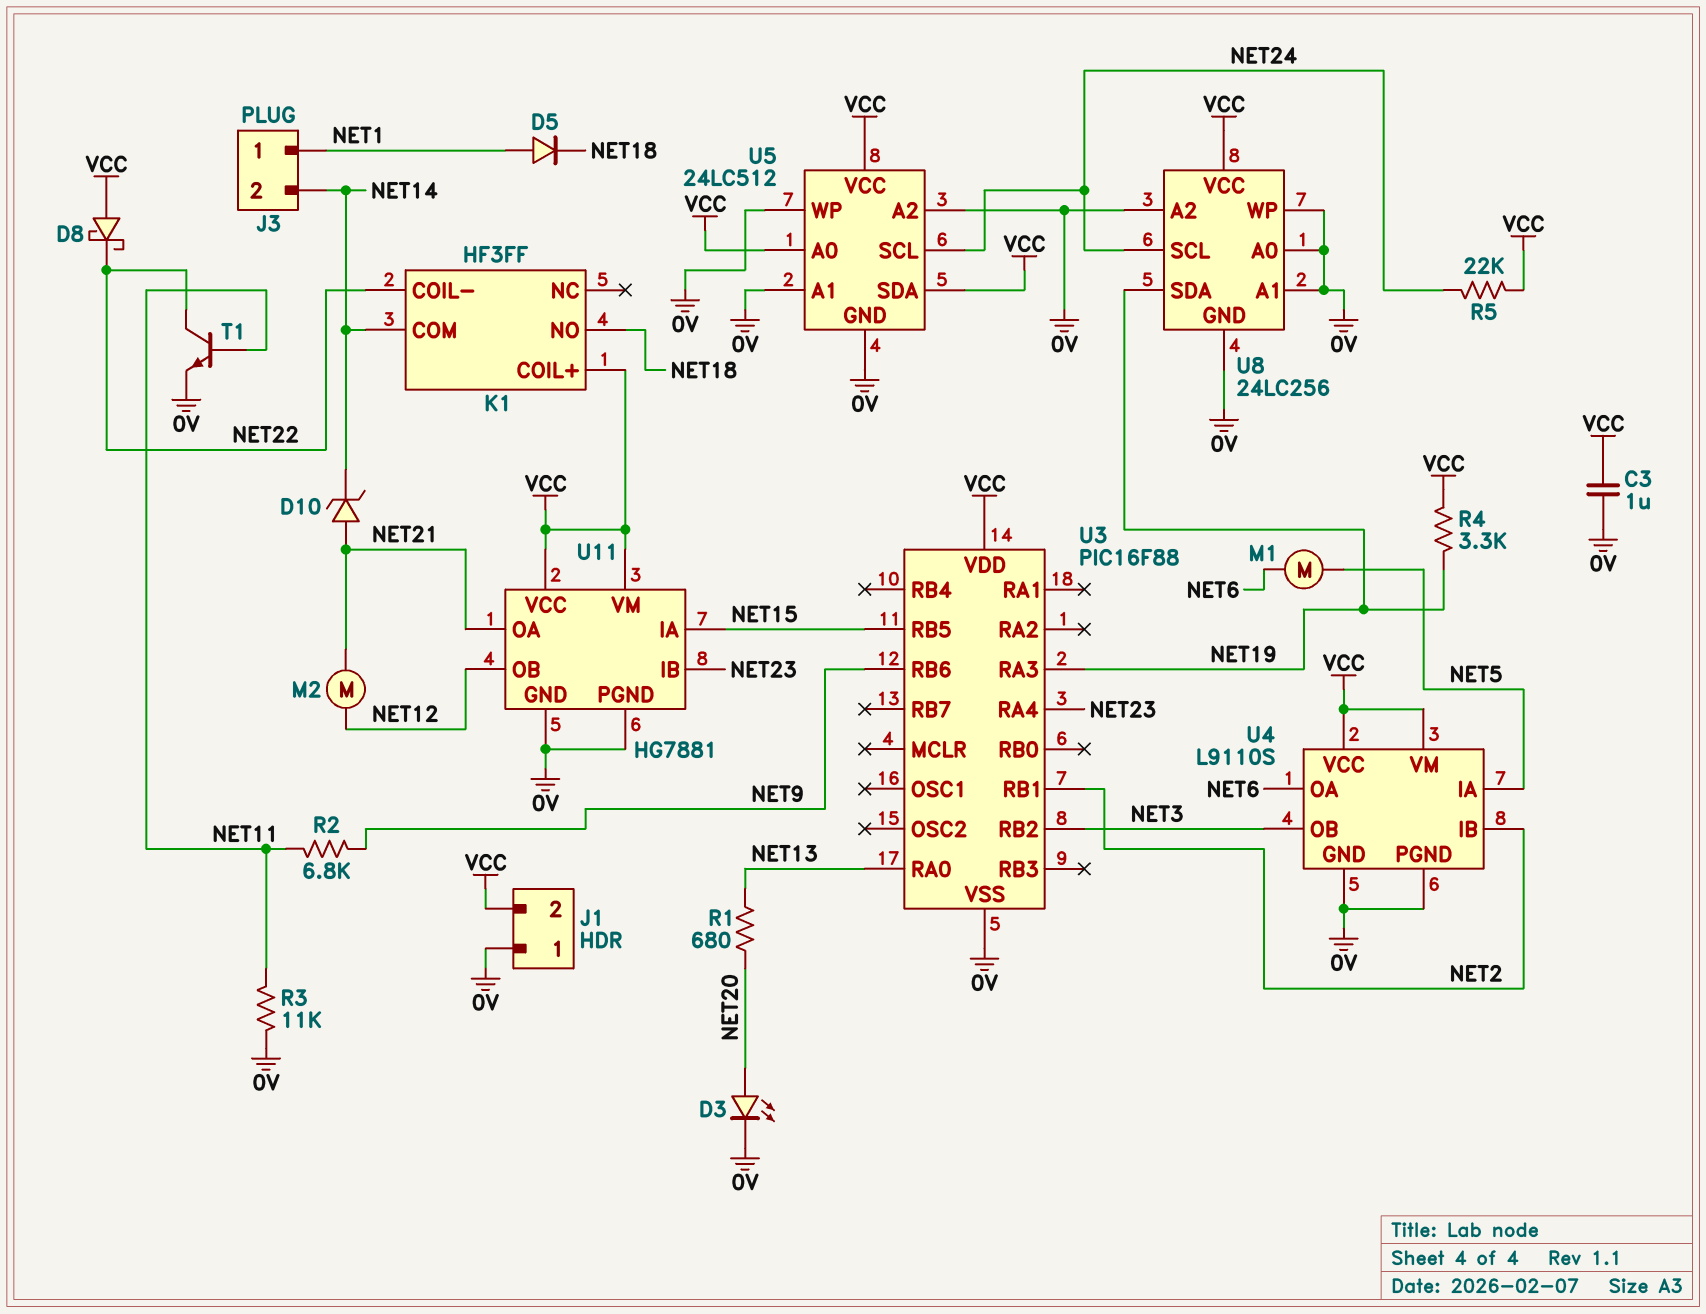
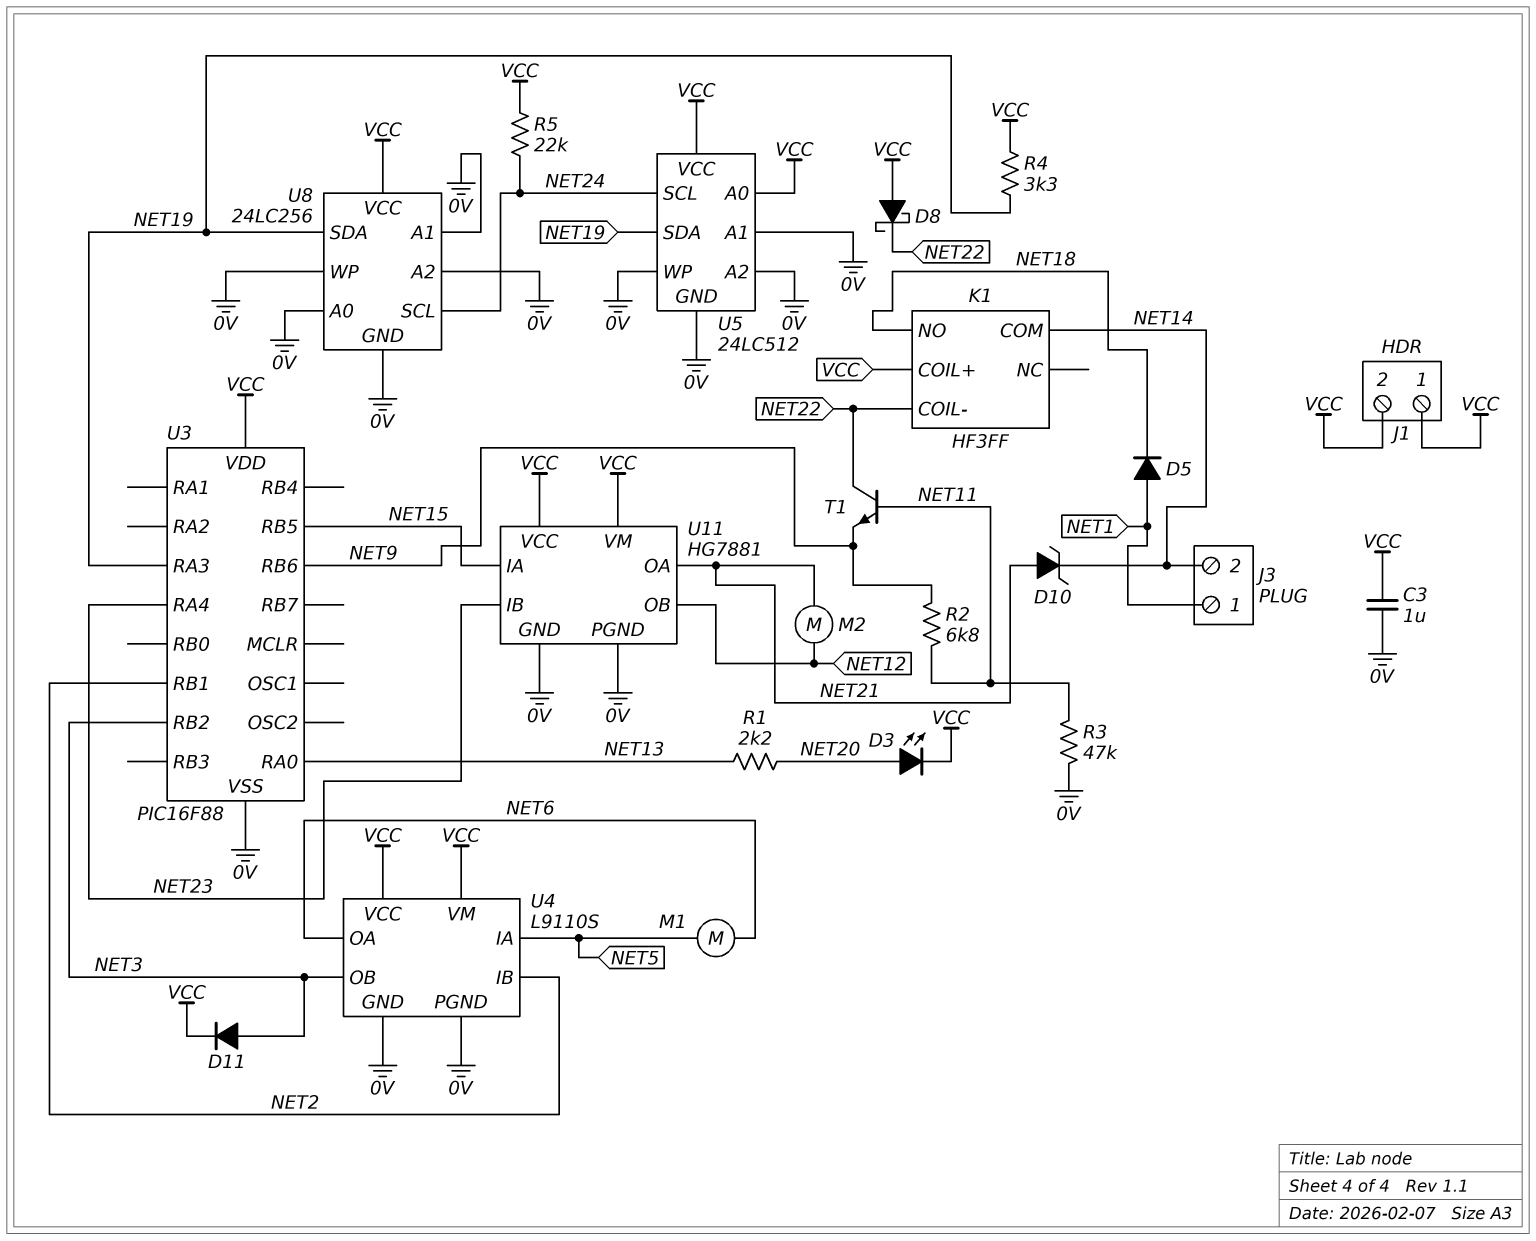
D3: LED (A NET20, K 0V) -> LED (A NET20, K VCC)
D11: none -> diode (A NET3, K VCC)
J1 pin 1: 0V -> VCC
R1: 680 (NET13, NET20) -> 2.2k (NET13, NET20)
R3: 11k (0V, NET11) -> 47k (0V, NET11)
T1: NPN (B NET11, C NET22, E 0V) -> NPN (B NET11, C NET22, E NET9)
U5 pin SDA: VCC -> NET19

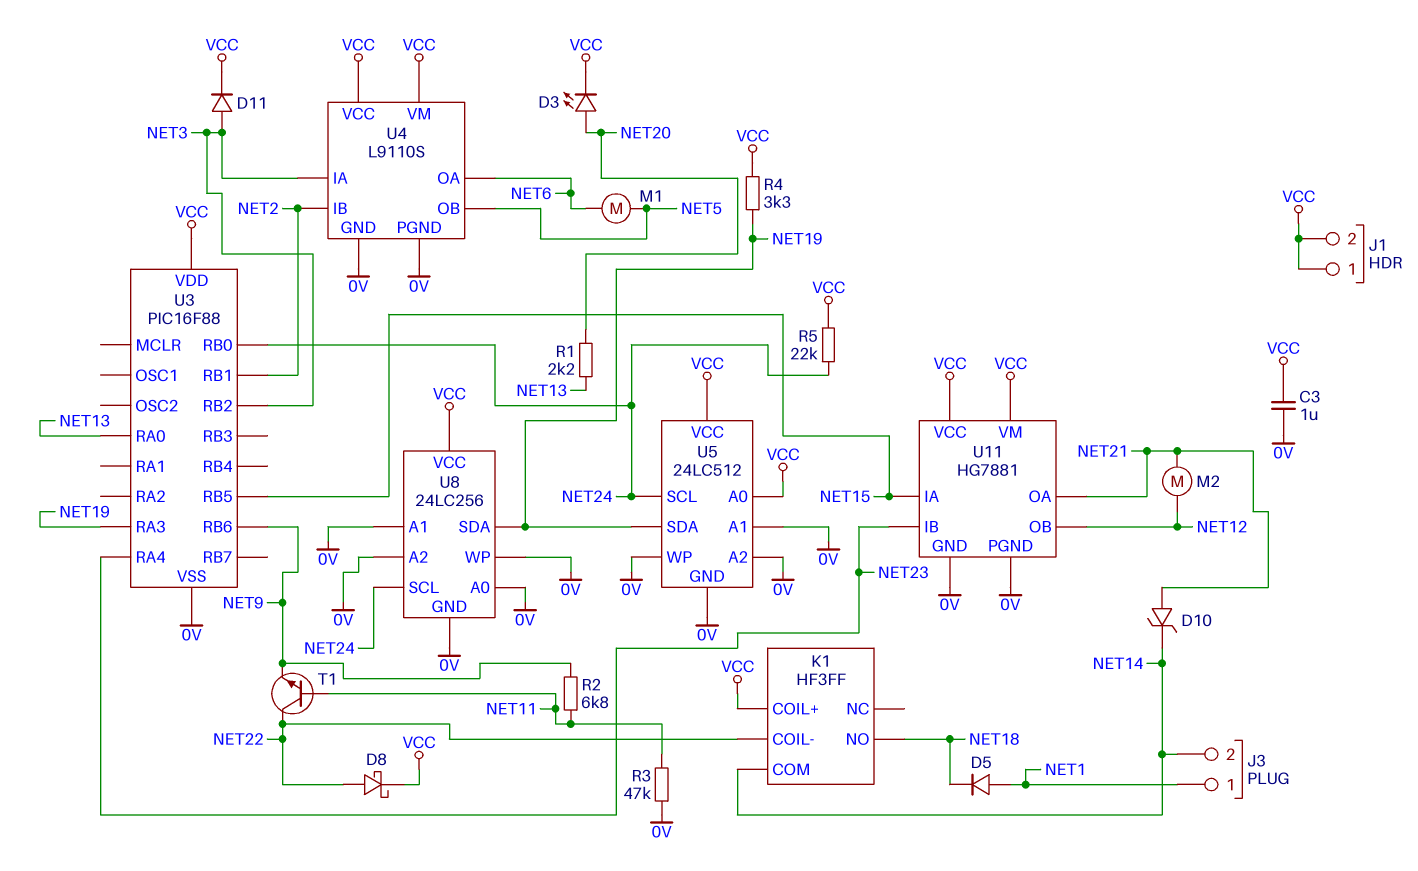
D8: schottky (A VCC, K NET22) -> schottky (A NET22, K VCC)
U3 pin RB0: none -> NET24
U4 pin IA: NET5 -> NET3
U4 pin OB: NET3 -> NET5

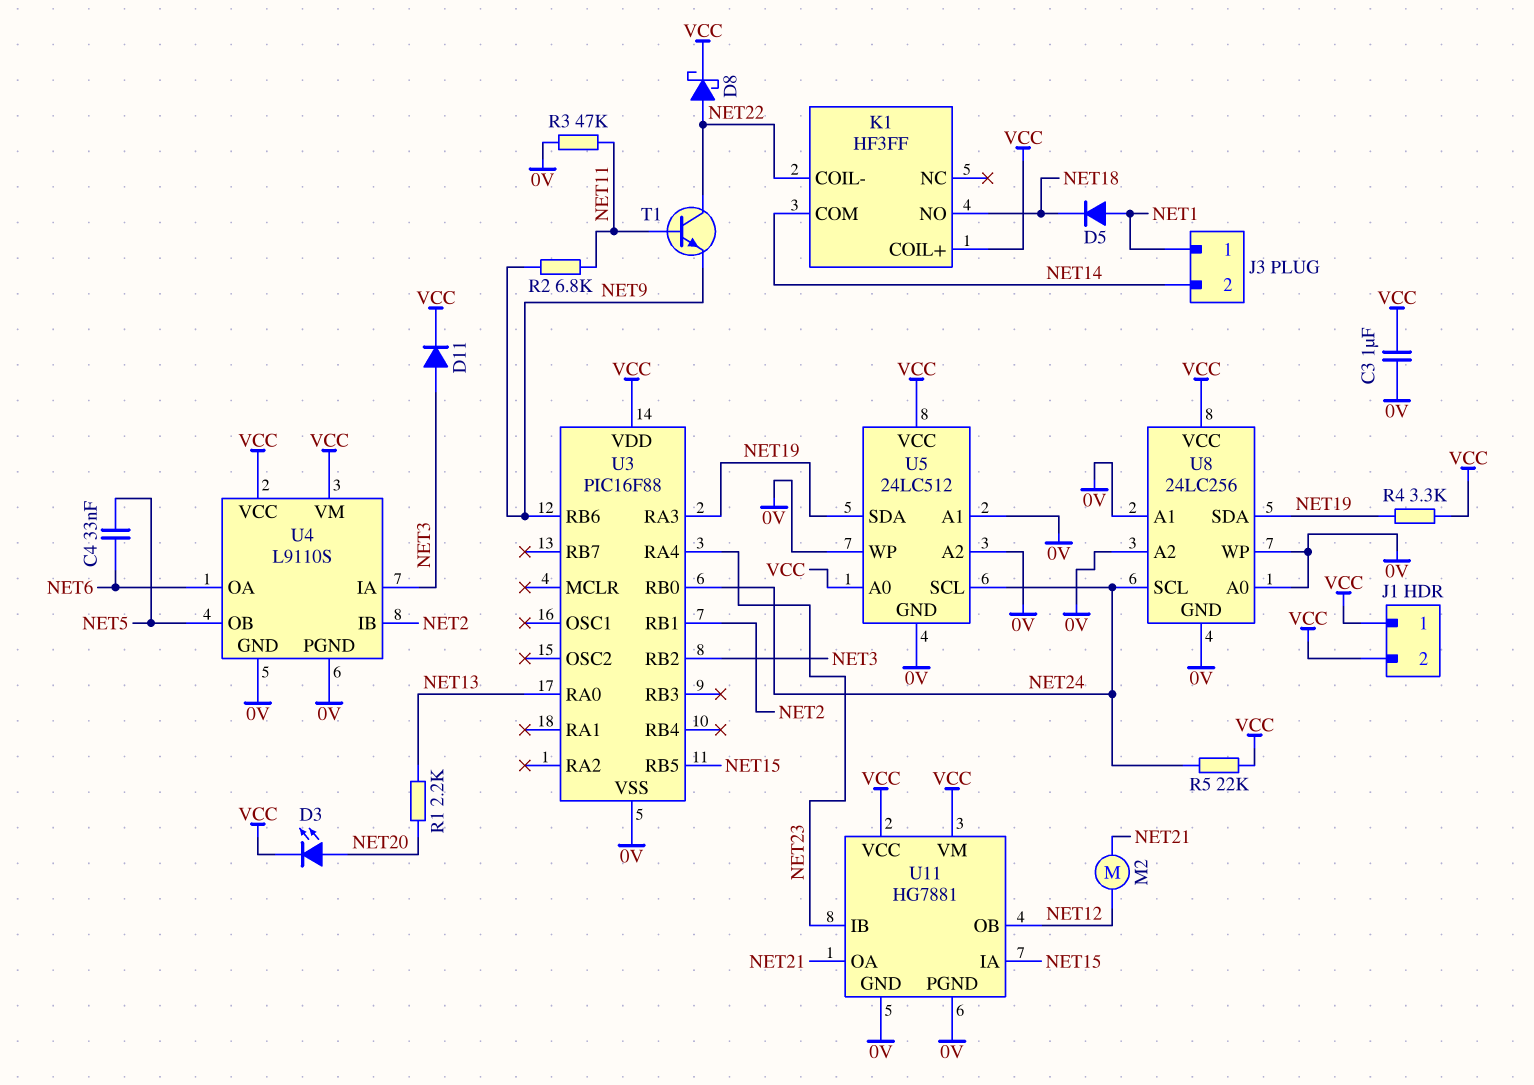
C4: none -> 33nF (NET5, NET6)
D10: zener (A NET21, K NET14) -> none
M1: motor (NET5, NET6) -> none

